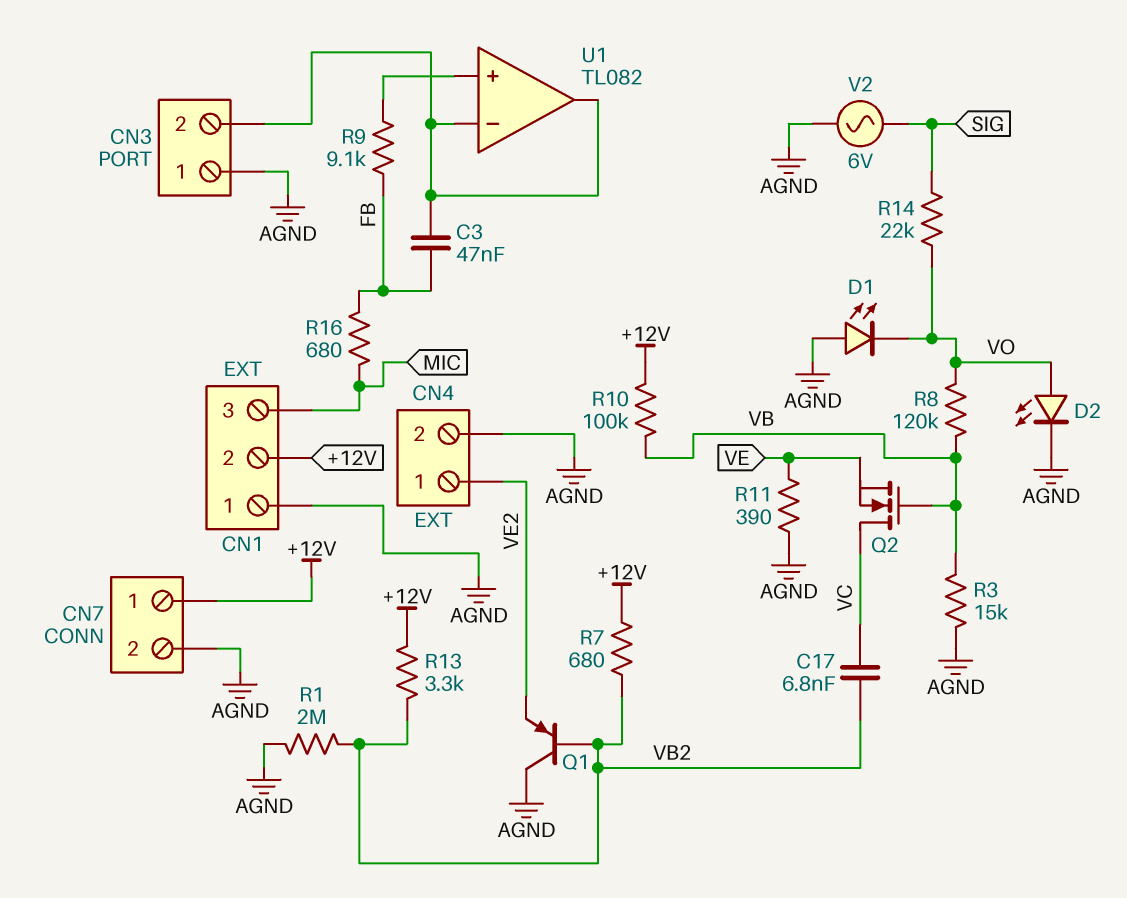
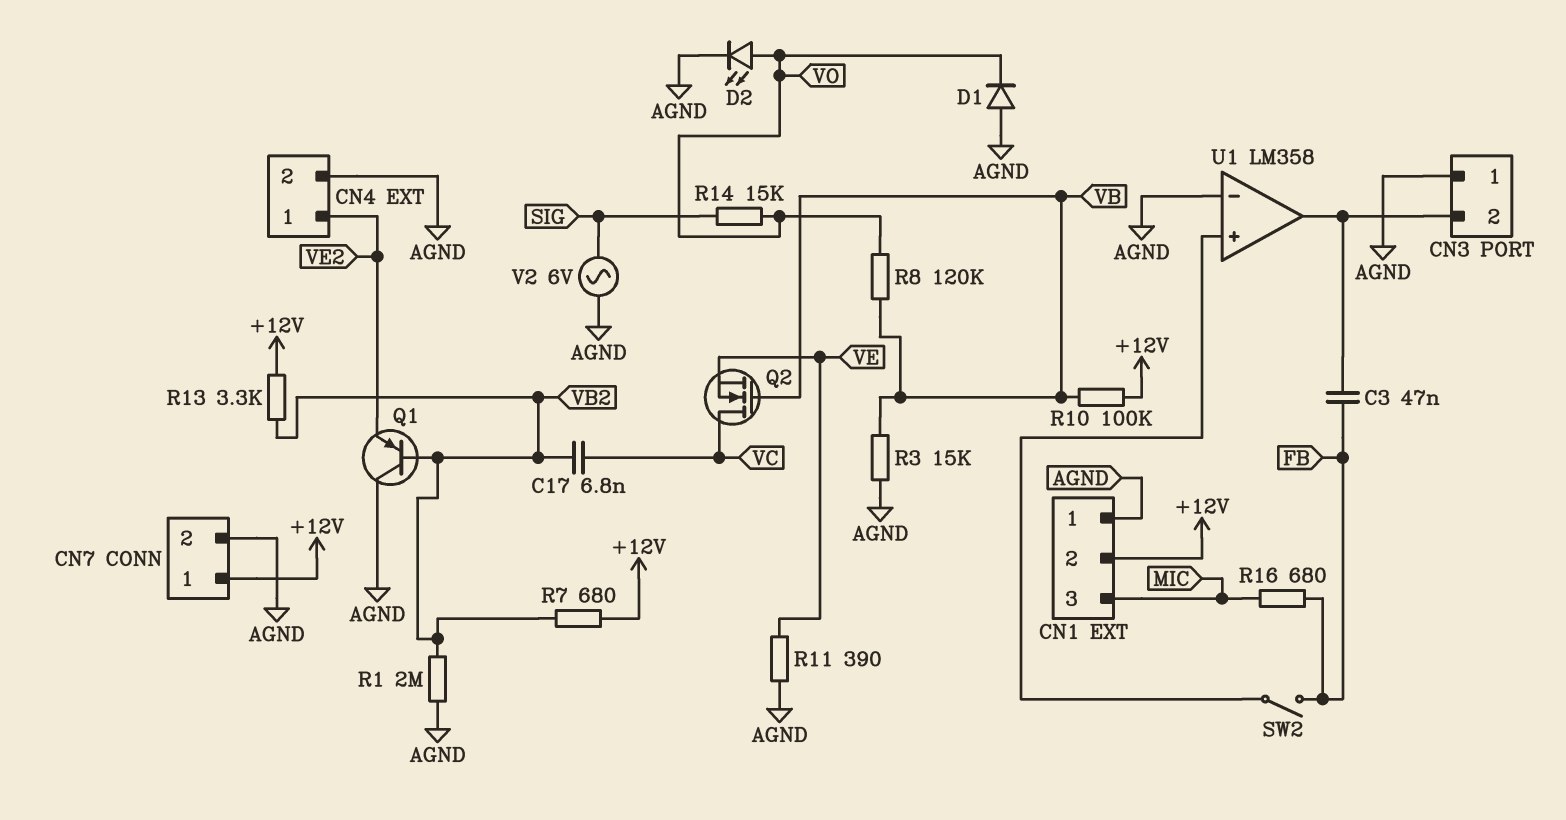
D1: LED (A AGND, K VO) -> diode (A AGND, K VO)
R9: 9.1k (FB, U1/in+) -> none
R14: 22k (SIG, VO) -> 15k (SIG, VO)
SW2: none -> switch (FB, U1/in+)
U1: TL082 -> LM358
U1 pin in-: CN3/2 -> AGND

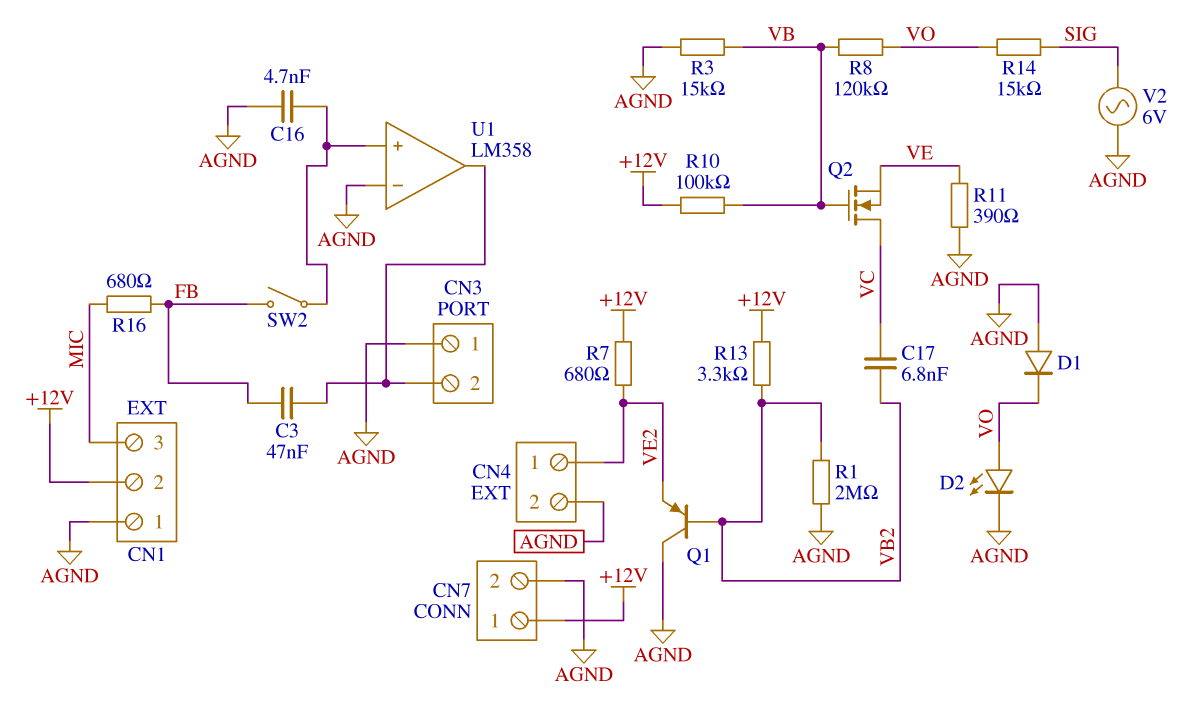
C16: none -> 4.7nF (AGND, U1/in+)
R7: 680 (+12V, VB2) -> 680 (+12V, VE2)

